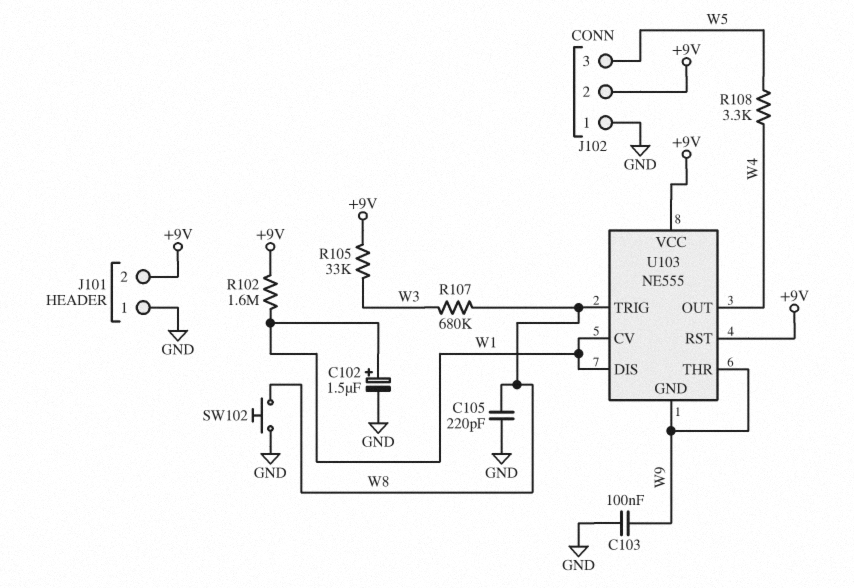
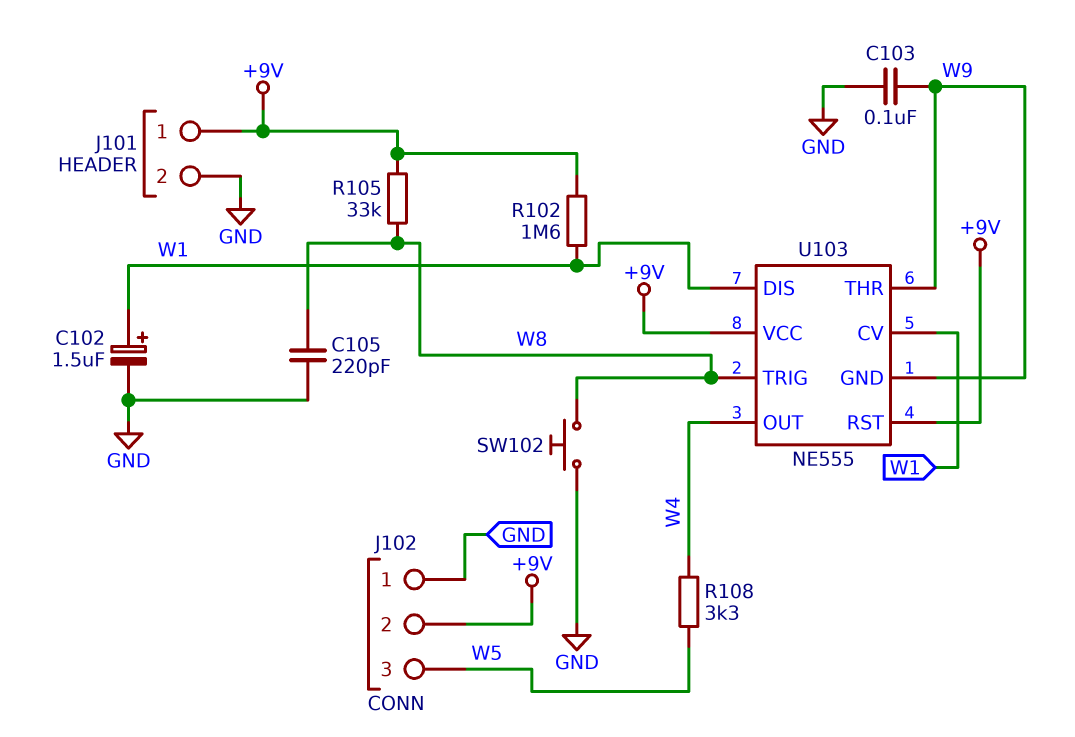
J101 pin 1: GND -> +9V
J101 pin 2: +9V -> GND
R105: 33k (+9V, W3) -> 33k (+9V, W8)
R107: 680k (W3, W8) -> none

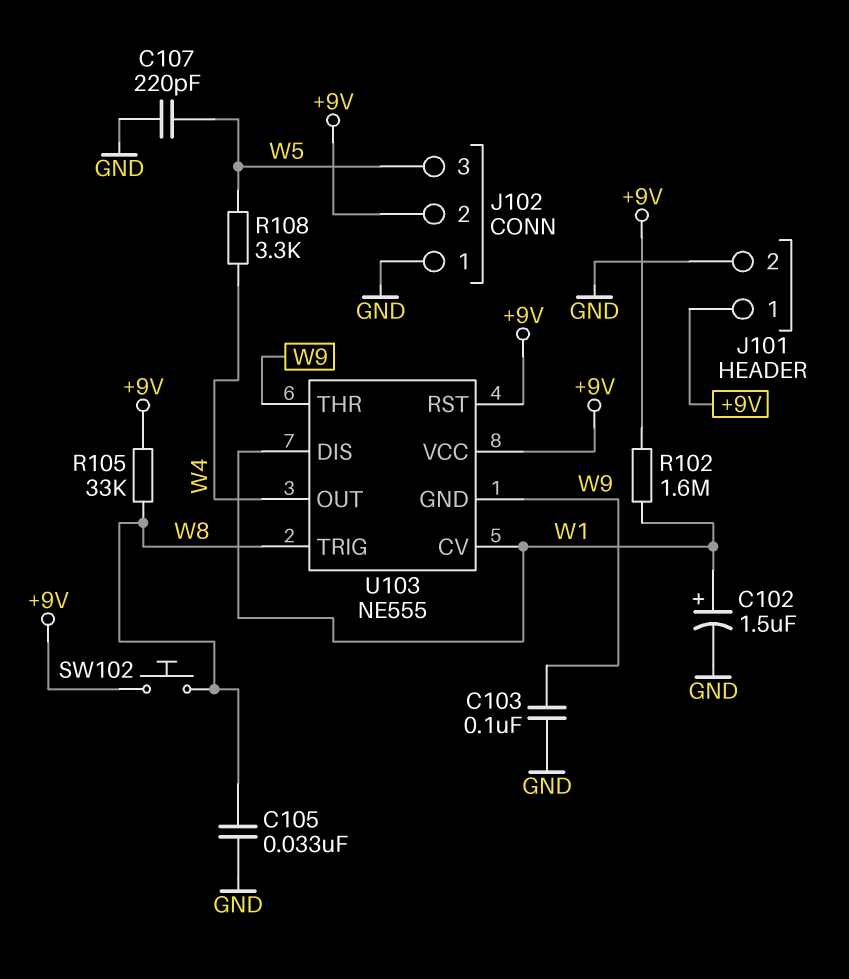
C105: 220pF (GND, W8) -> 33nF (GND, W8)
C107: none -> 220pF (GND, W5)
SW102: button (GND, W8) -> button (+9V, W8)

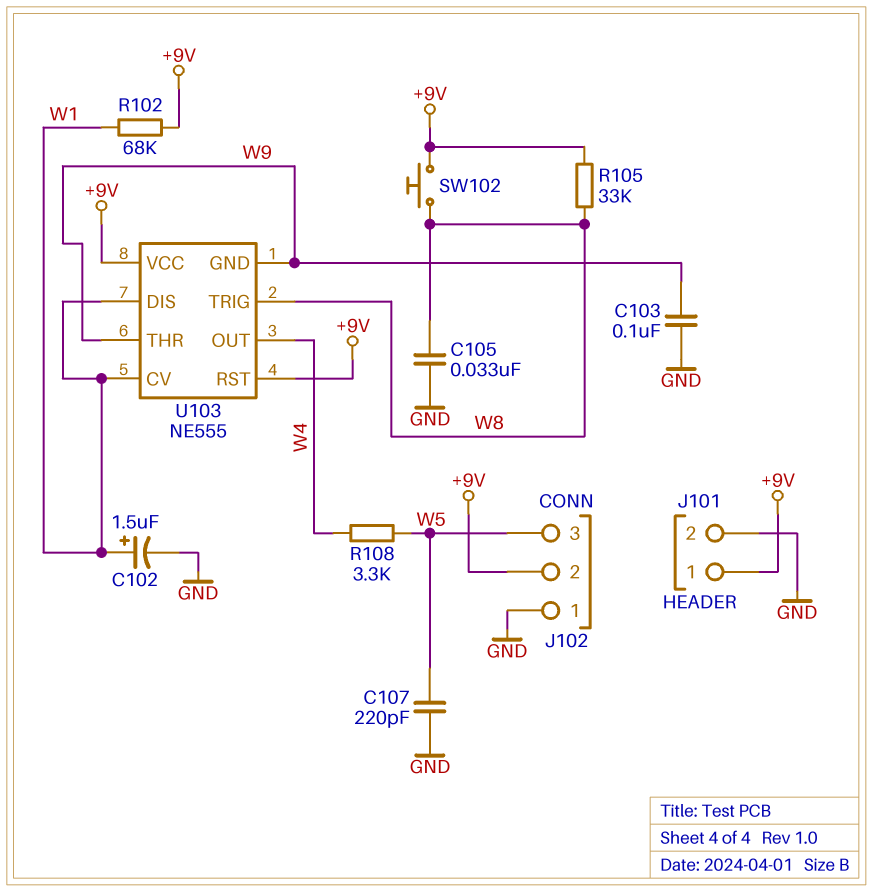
R102: 1.6M (+9V, W1) -> 68k (+9V, W1)

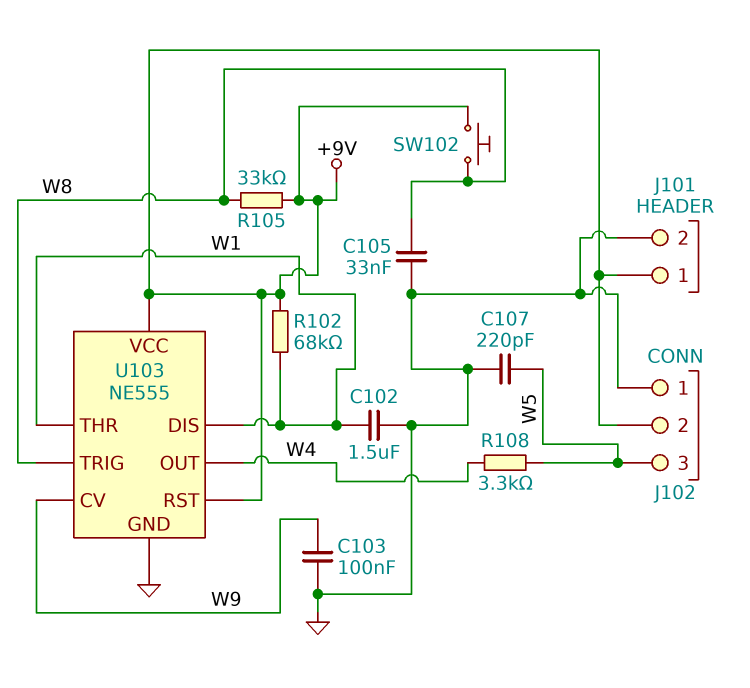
C102: 1.5uF (plus W1, minus GND) -> 1.5uF (GND, W1)
U103 pin CV: W1 -> W9
U103 pin GND: W9 -> GND
U103 pin THR: W9 -> W1

